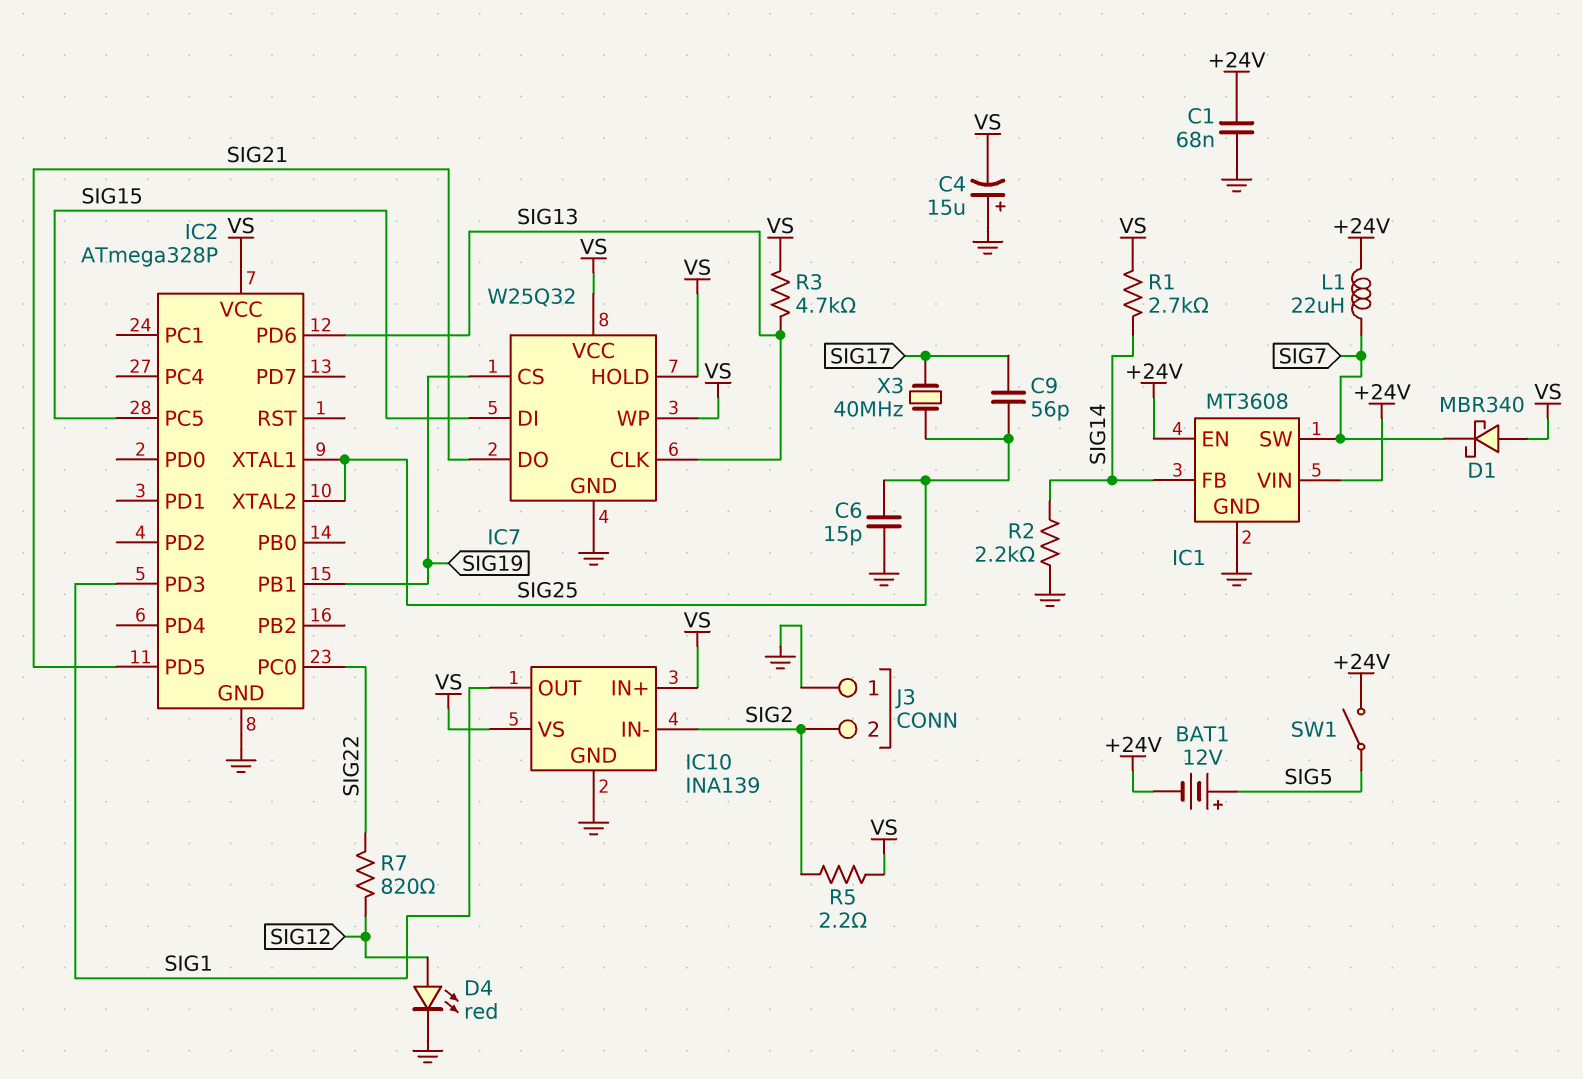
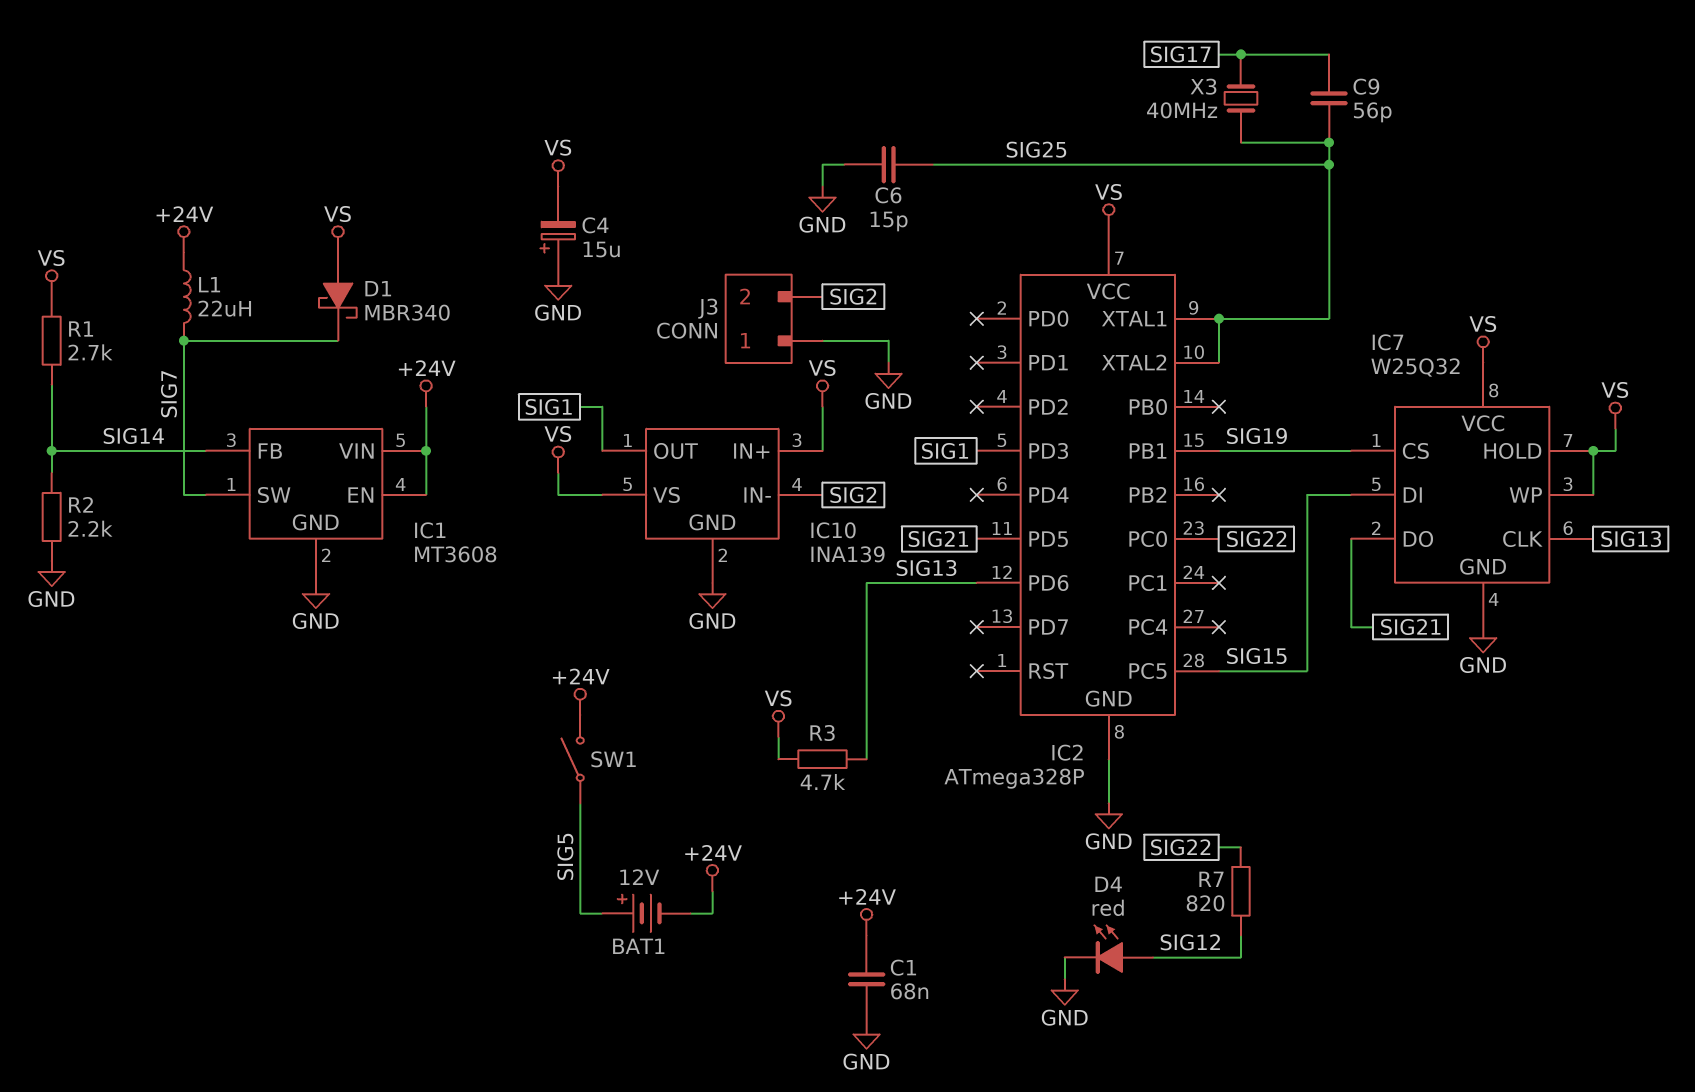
R5: 2.2 (SIG2, VS) -> none

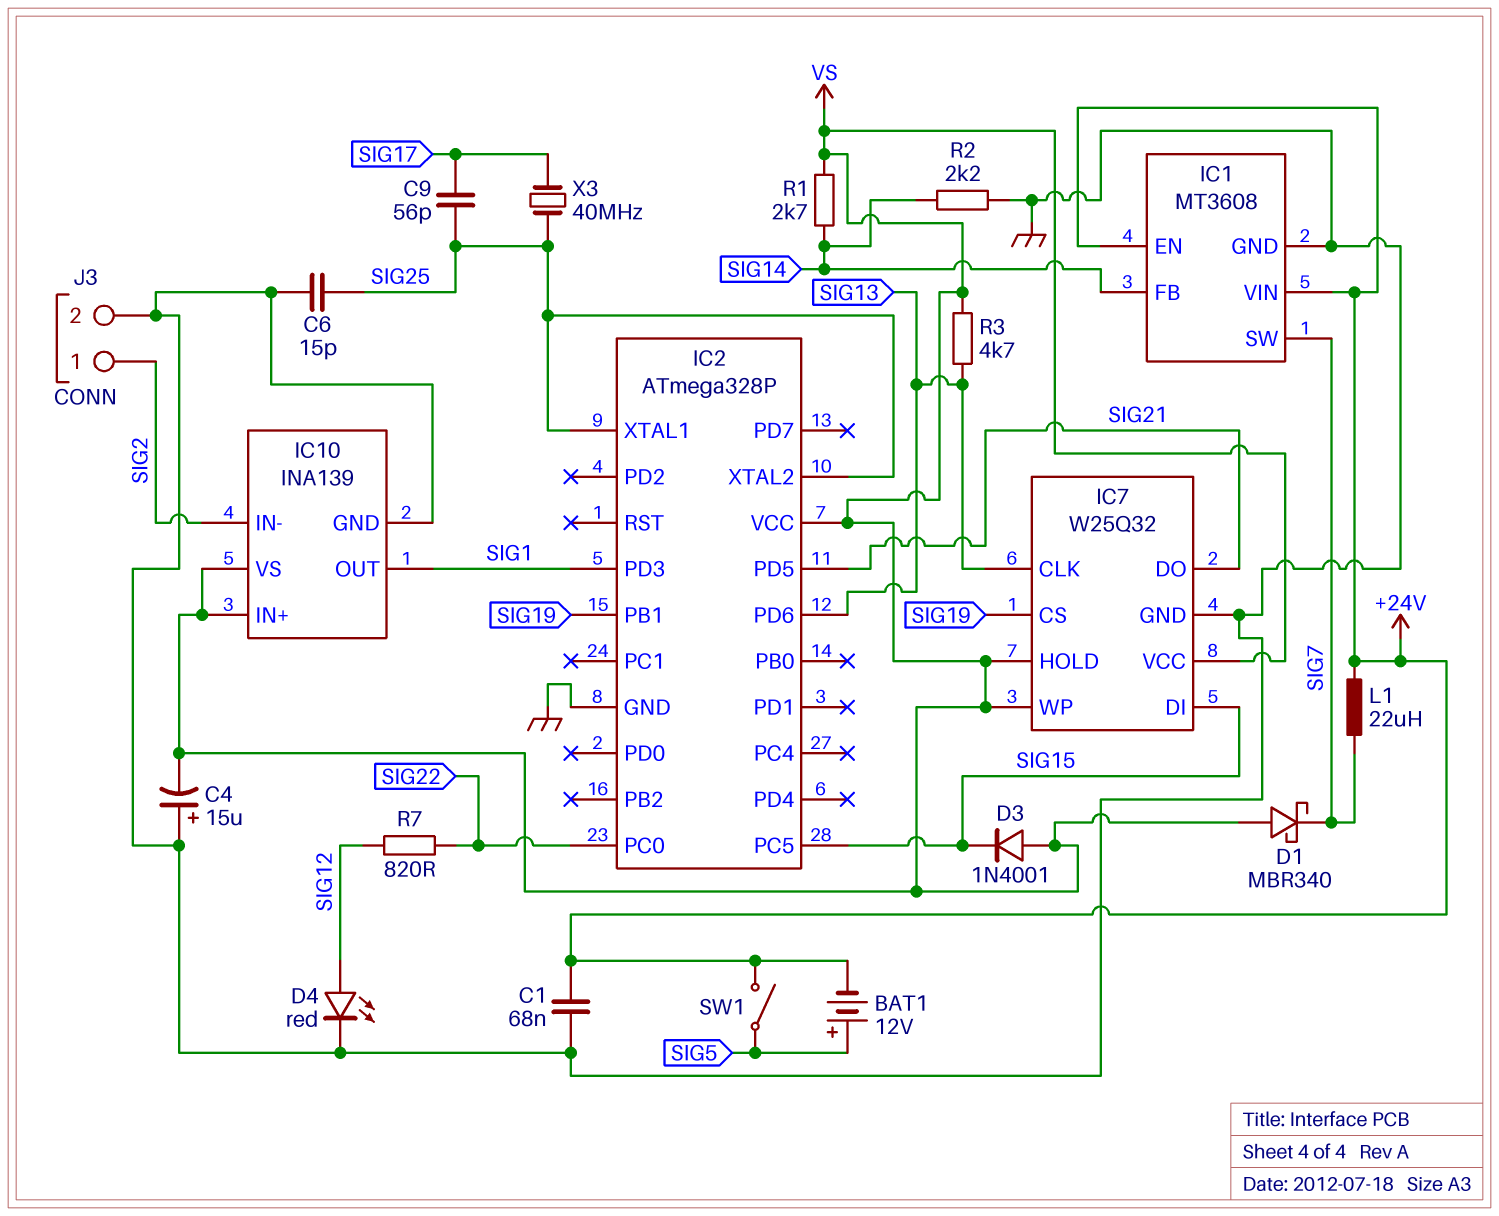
D3: none -> diode 1N4001 (A VS, K SIG15)
J3 pin 1: GND -> SIG2
J3 pin 2: SIG2 -> GND

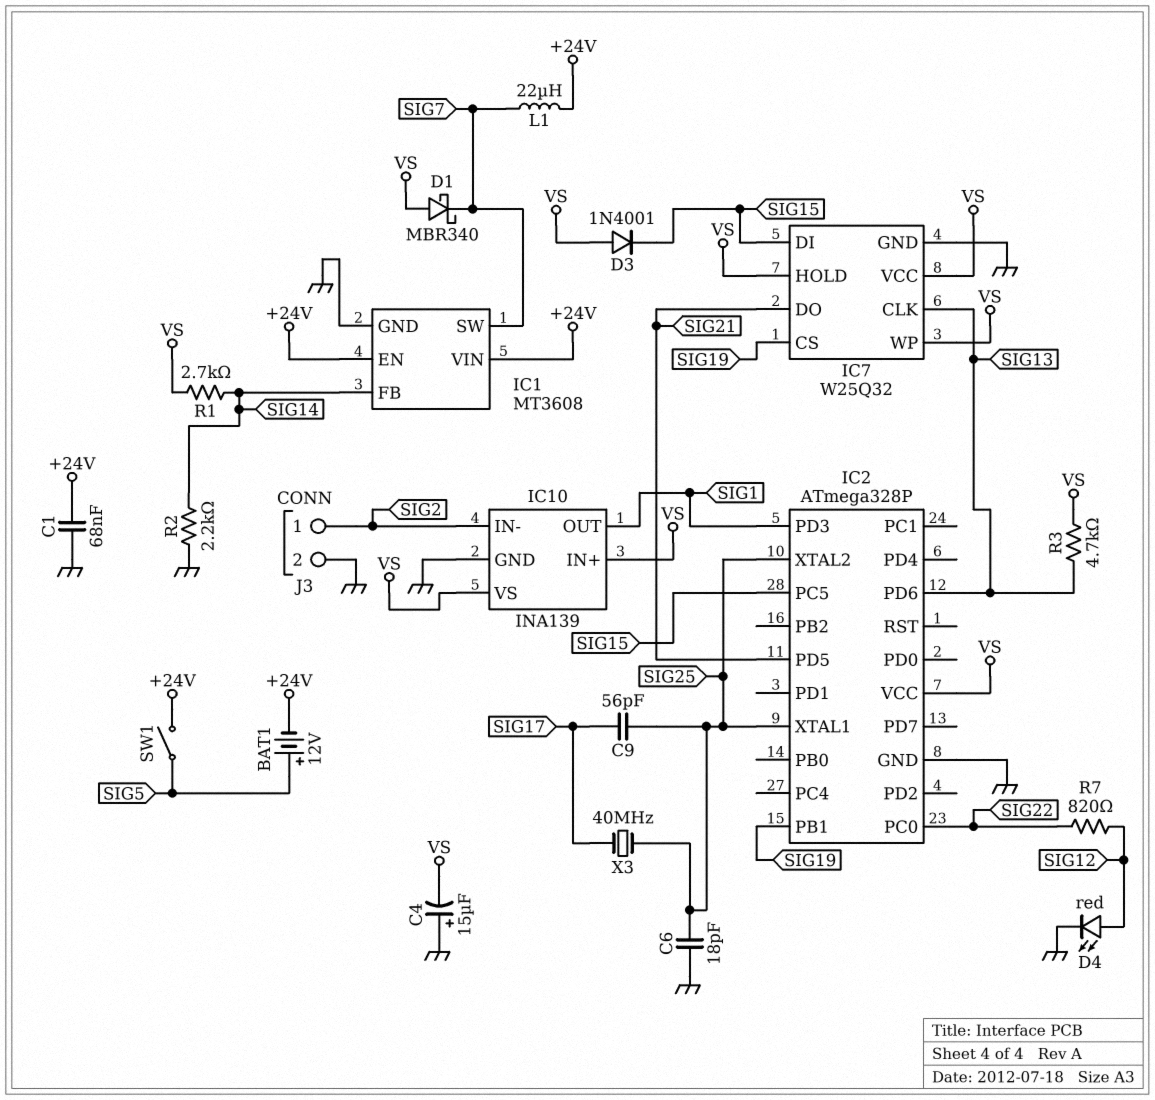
C6: 15pF (GND, SIG25) -> 18pF (GND, SIG25)

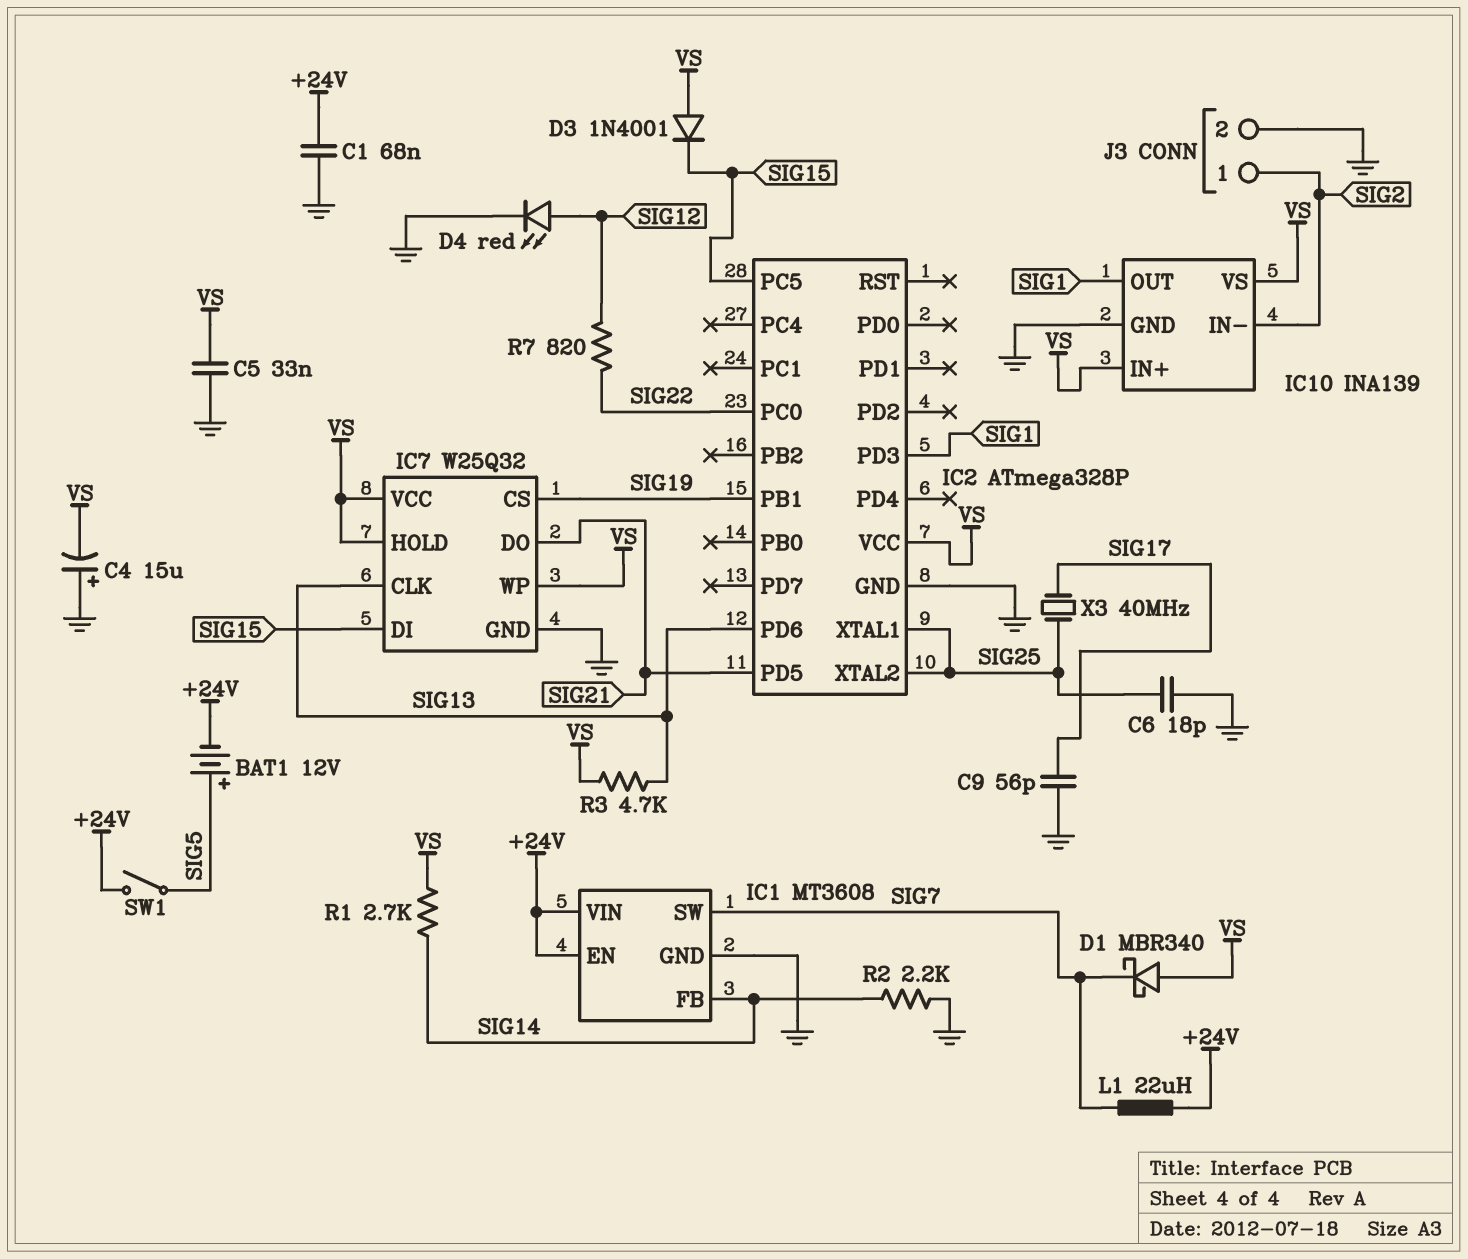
C5: none -> 33nF (GND, VS)
C9: 56pF (SIG17, SIG25) -> 56pF (GND, SIG17)

